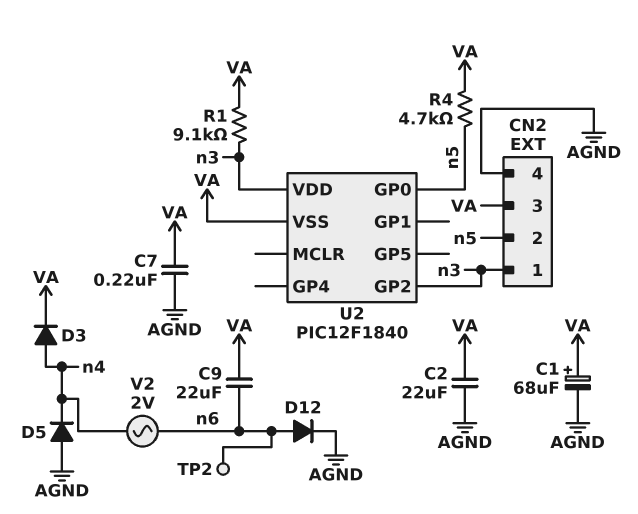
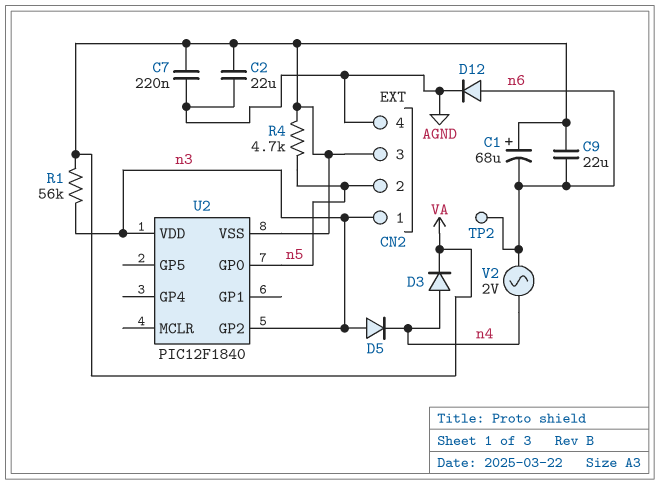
C1: 68uF (plus VA, minus AGND) -> 68uF (plus VA, minus n6)
D5: diode (A AGND, K n4) -> diode (A n3, K n4)
R1: 9.1k (VA, n3) -> 56k (VA, n3)

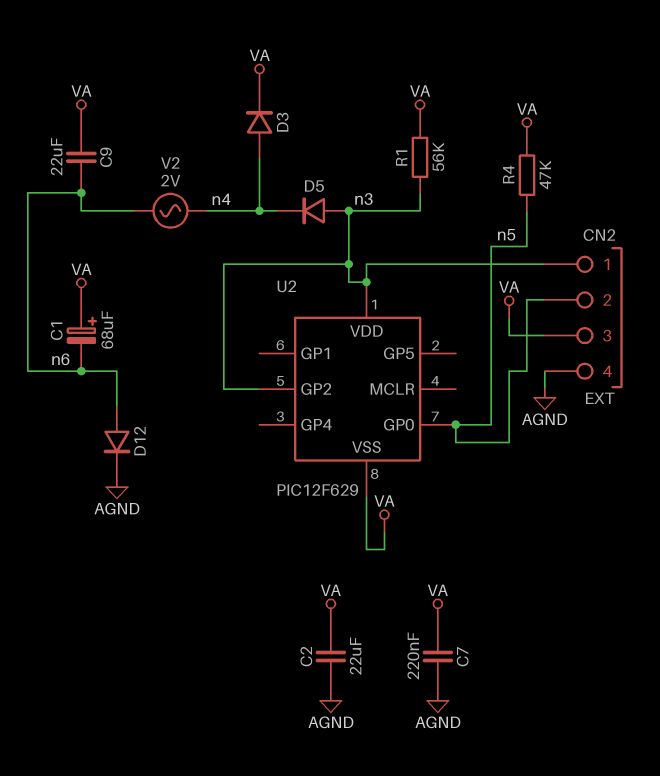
R4: 4.7k (VA, n5) -> 47k (VA, n5)
TP2: test point (n6) -> none
U2: PIC12F1840 -> PIC12F629

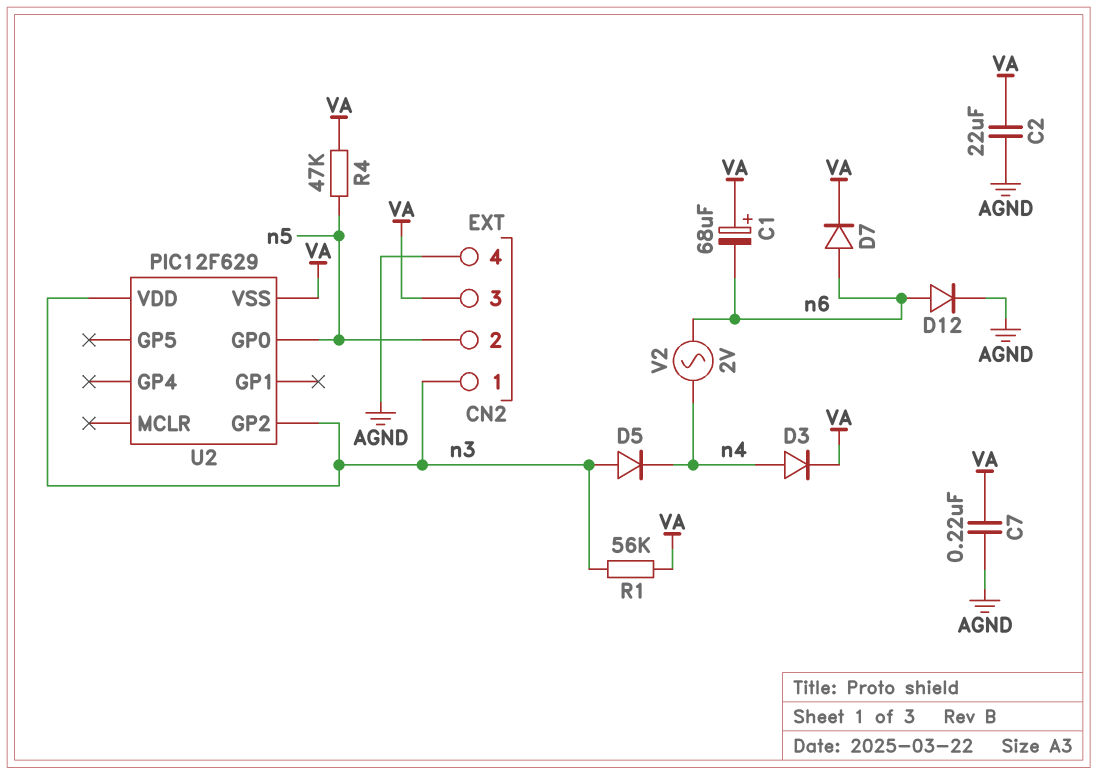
C9: 22uF (VA, n6) -> none
D7: none -> diode (A n6, K VA)

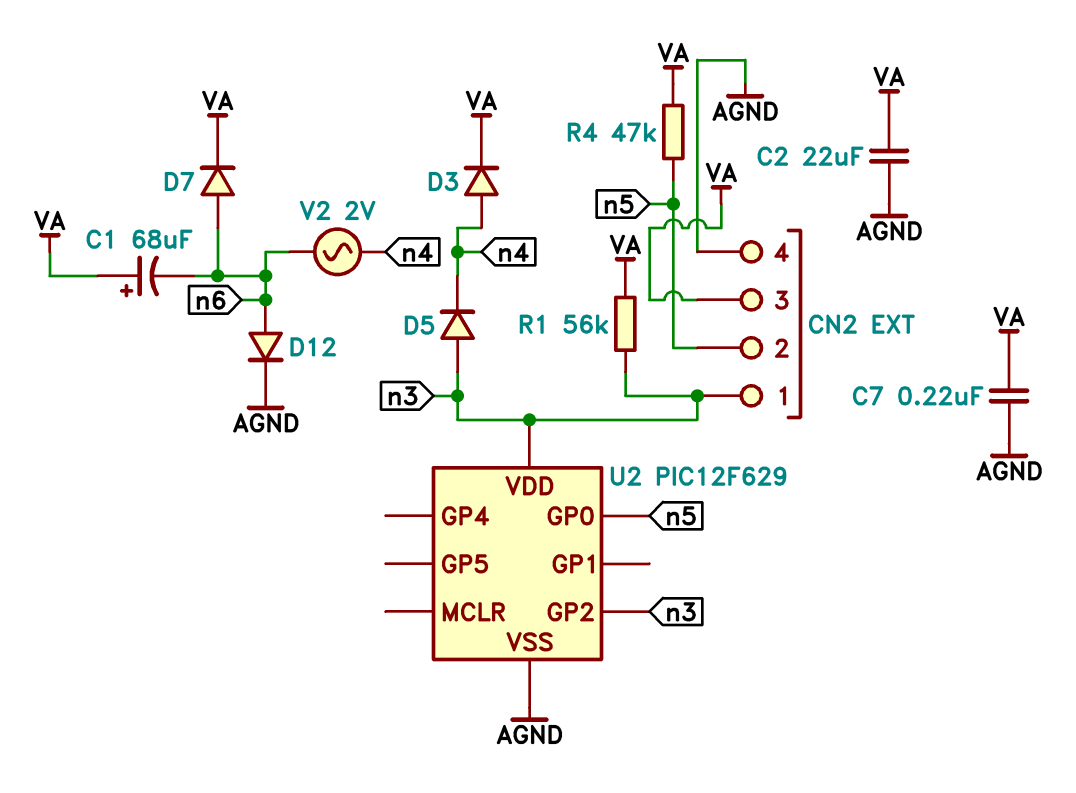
U2 pin VSS: VA -> AGND

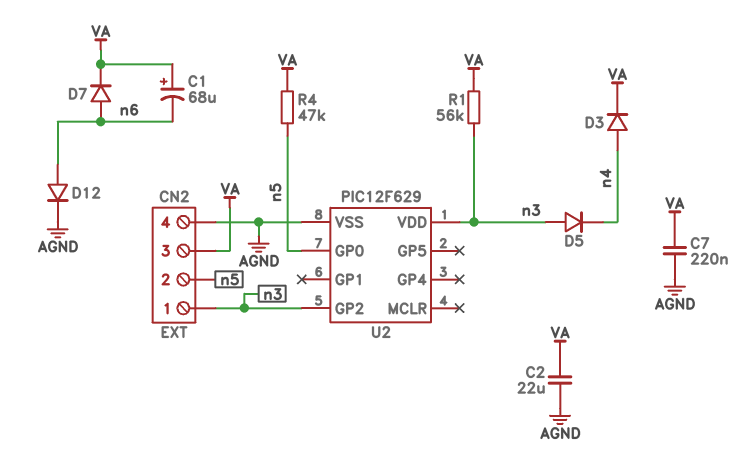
V2: AC 2V (n4, n6) -> none

